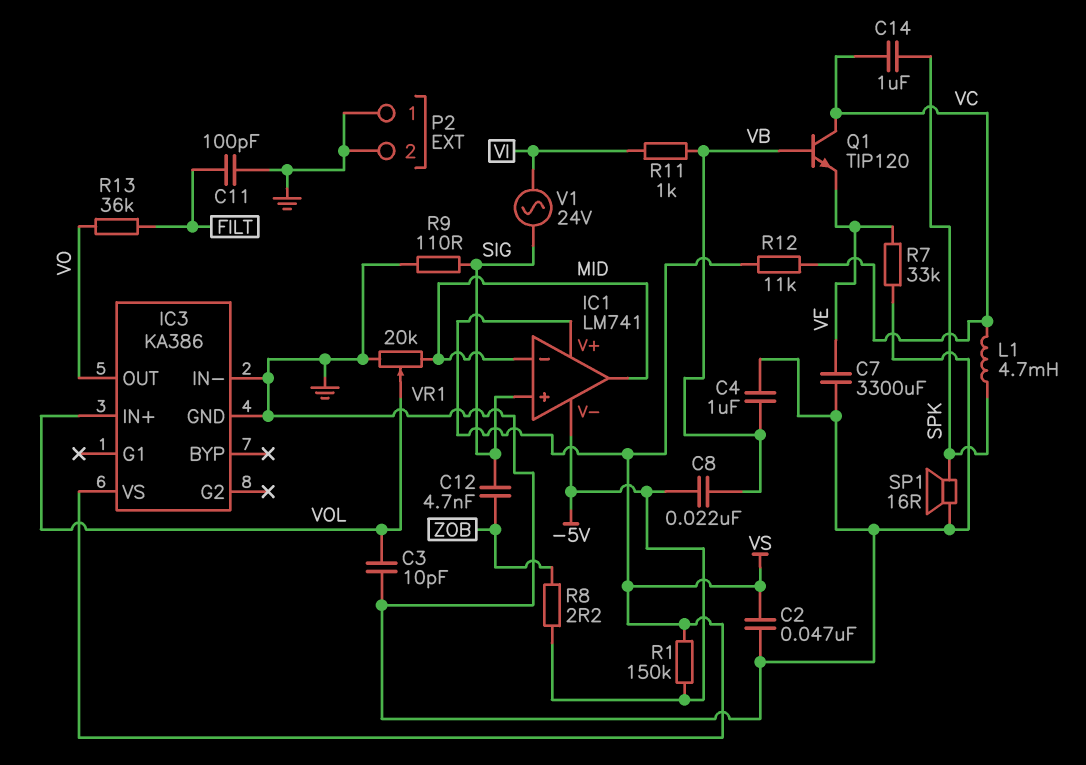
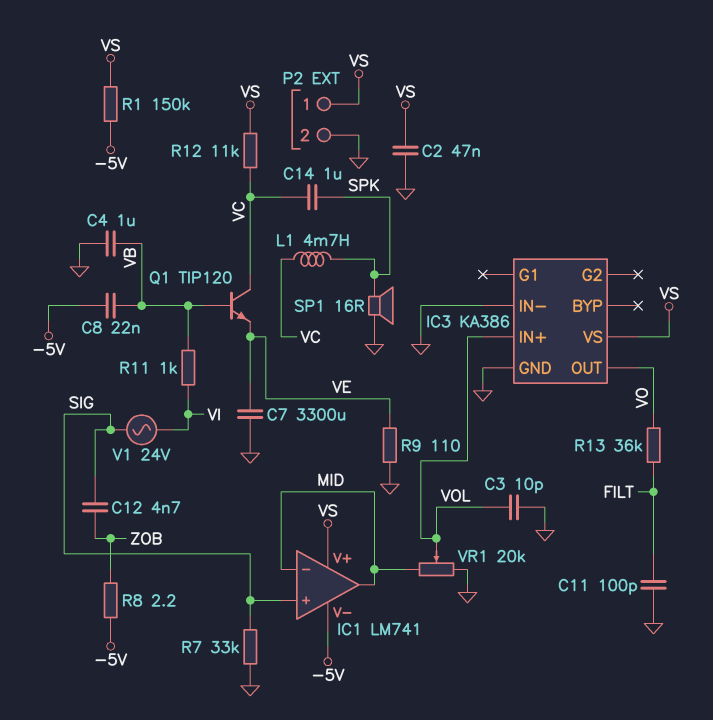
P2 pin 1: GND -> VS
R7: 33k (GND, VE) -> 33k (GND, SIG)
R9: 110 (GND, SIG) -> 110 (GND, VE)

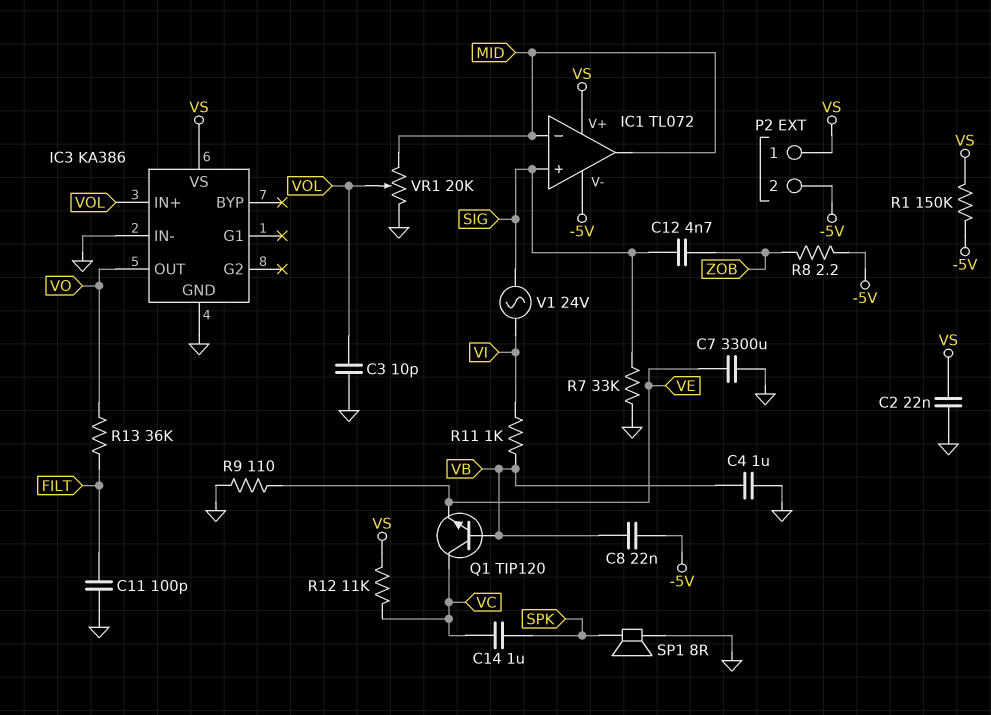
C2: 47nF (GND, VS) -> 22nF (GND, VS)
IC1: LM741 -> TL072
L1: 4.7mH (SPK, VC) -> none
P2 pin 2: GND -> -5V
SP1: speaker 16R (GND, SPK) -> speaker 8R (GND, SPK)

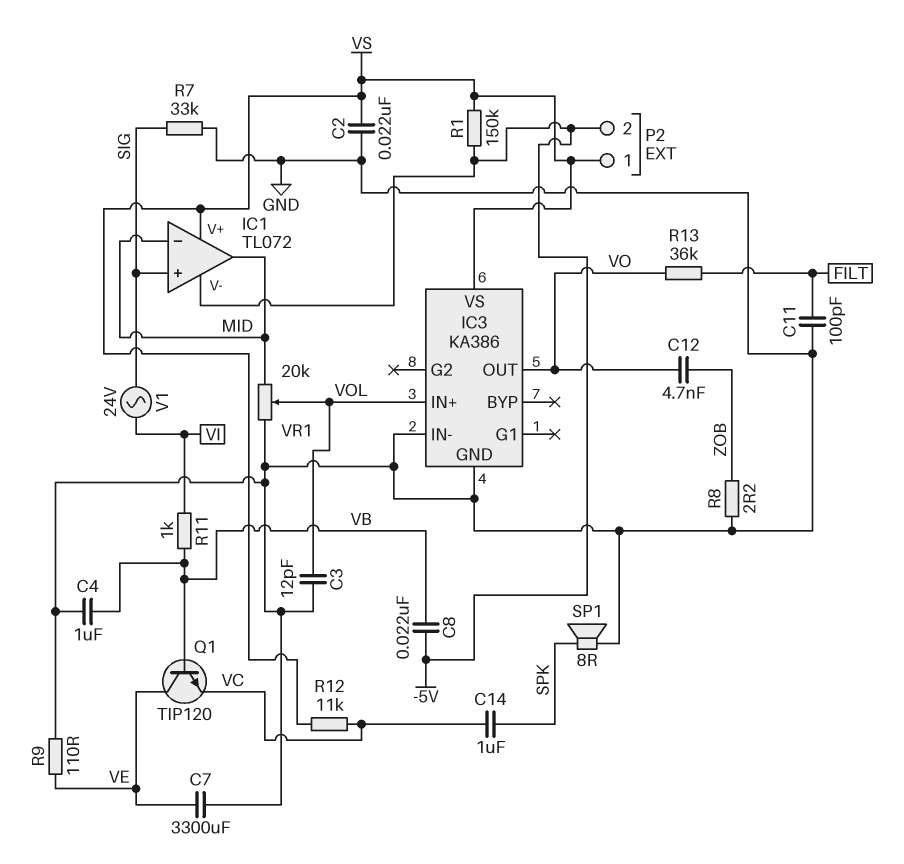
C3: 10pF (GND, VOL) -> 12pF (GND, VOL)
C12: 4.7nF (SIG, ZOB) -> 4.7nF (VO, ZOB)
Q1: NPN TIP120 (B VB, C VC, E VE) -> NPN TIP120 (B VB, C VE, E VC)
R8: 2.2 (-5V, ZOB) -> 2.2 (GND, ZOB)

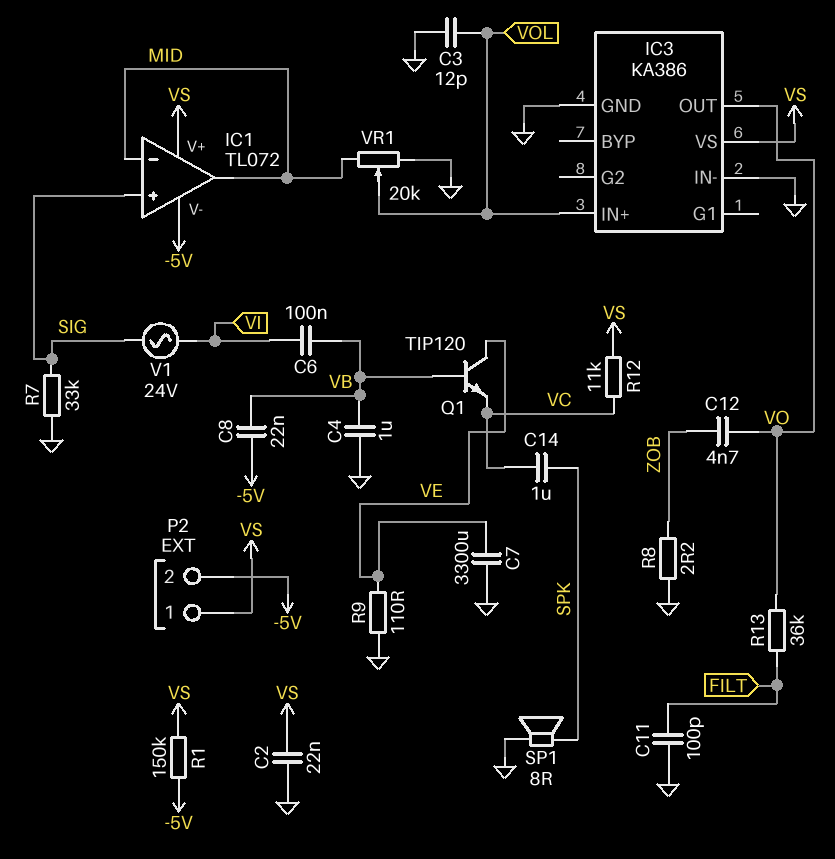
C6: none -> 100nF (VB, VI)
R11: 1k (VB, VI) -> none

